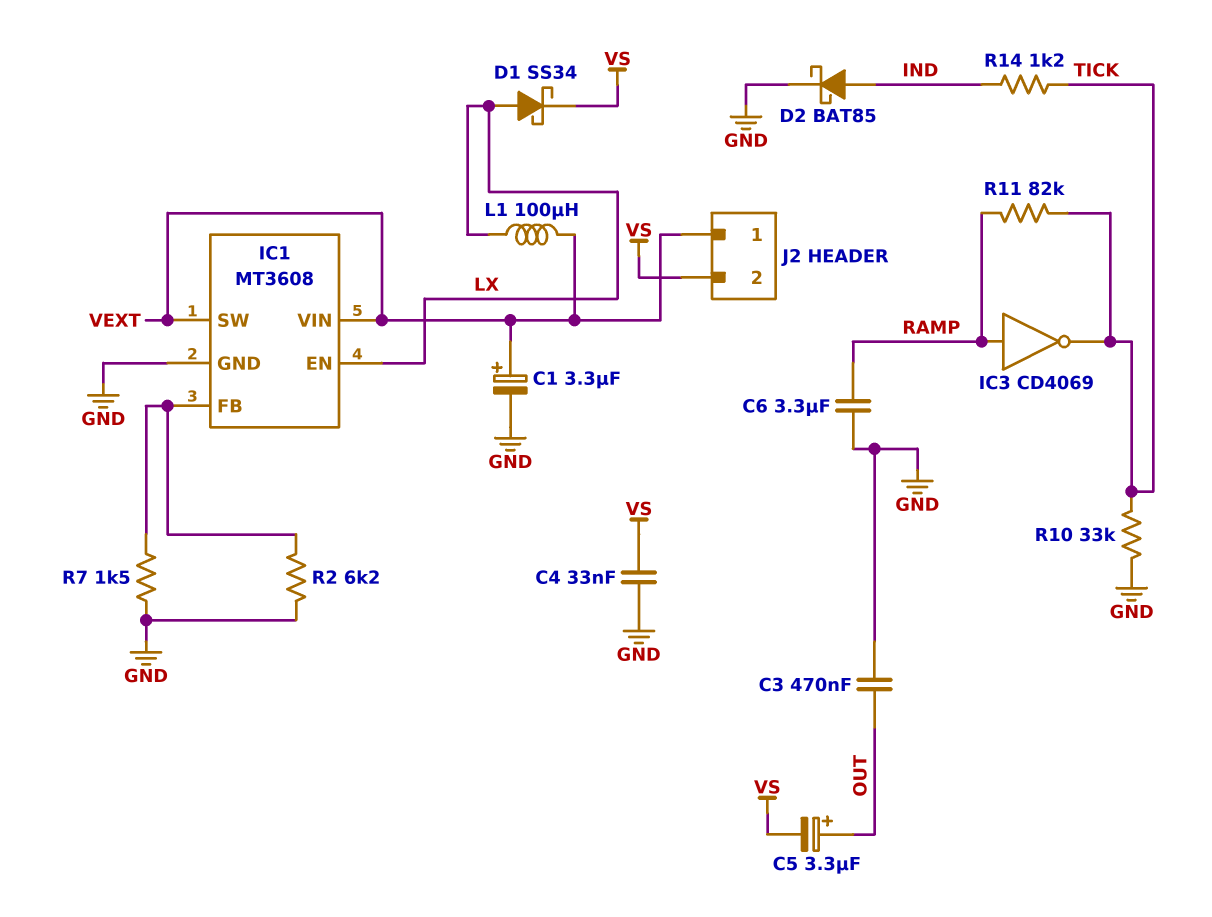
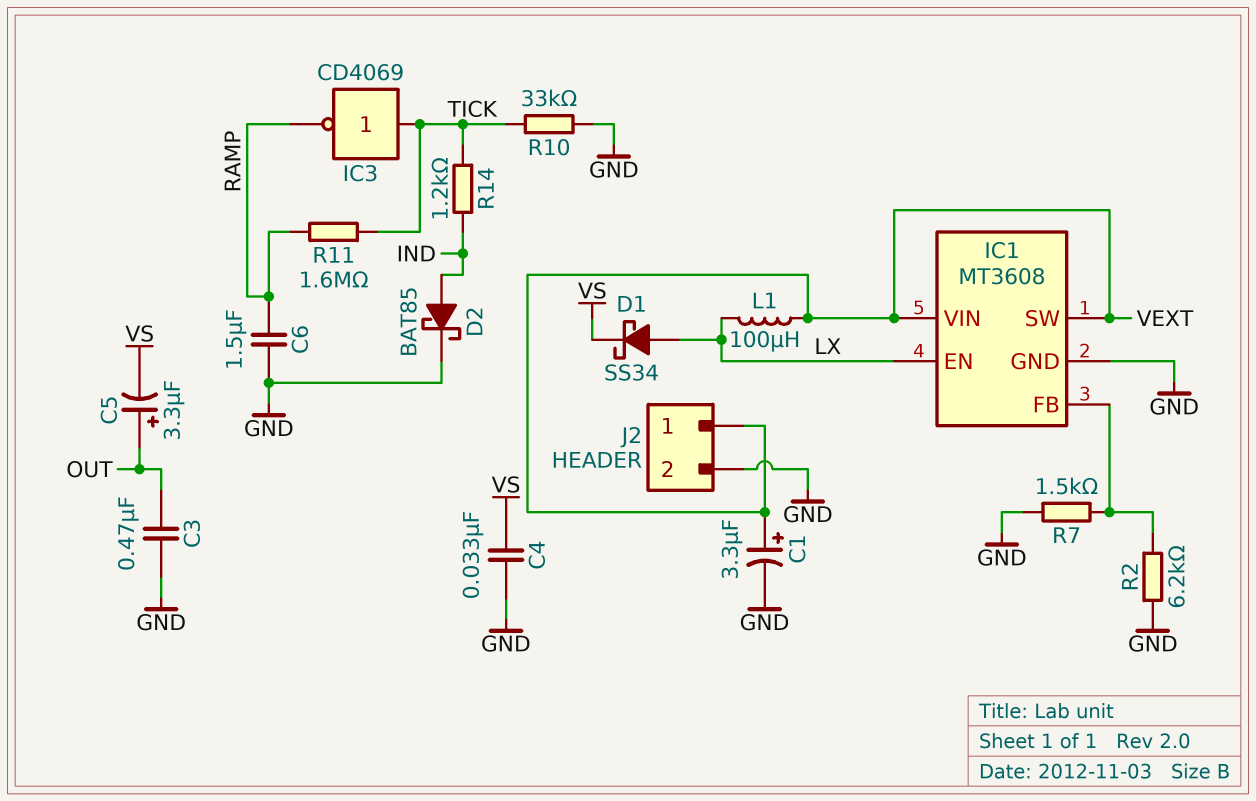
C6: 3.3uF (GND, RAMP) -> 1.5uF (GND, RAMP)
IC3: NOT CD4069 (in RAMP, out TICK) -> NOT CD4069 (in TICK, out RAMP)
J2 pin 2: VS -> GND
R11: 82k (RAMP, TICK) -> 1.6M (RAMP, TICK)

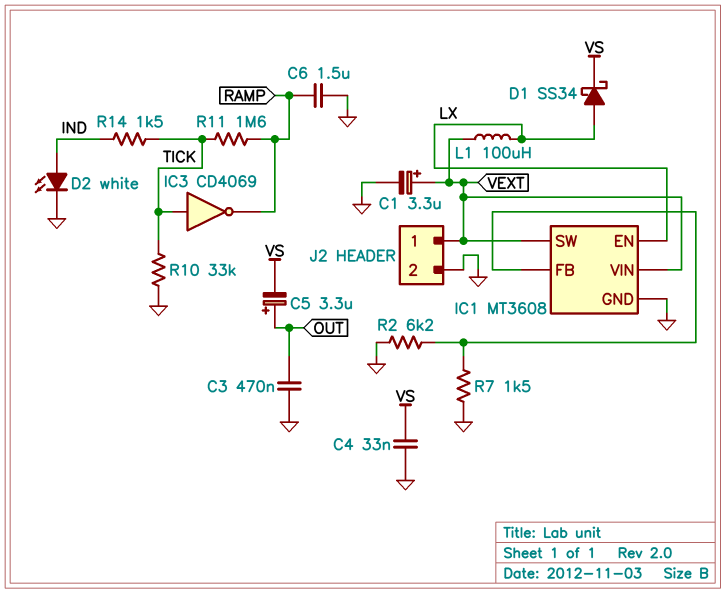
D2: schottky BAT85 (A IND, K GND) -> LED white (A IND, K GND)
R14: 1.2k (IND, TICK) -> 1.5k (IND, TICK)

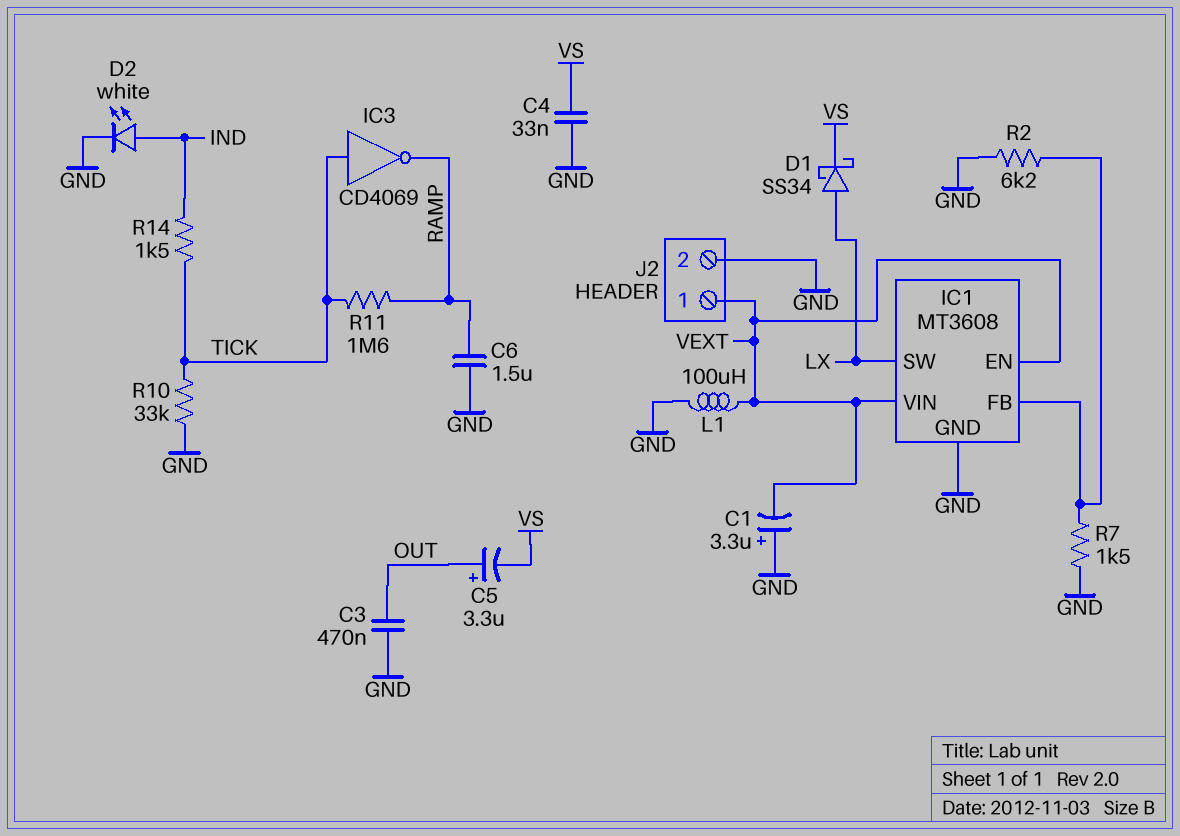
C1: 3.3uF (plus VEXT, minus GND) -> 3.3uF (plus GND, minus VEXT)
IC1 pin EN: LX -> VEXT
IC1 pin SW: VEXT -> LX
L1: 100uH (LX, VEXT) -> 100uH (GND, VEXT)

